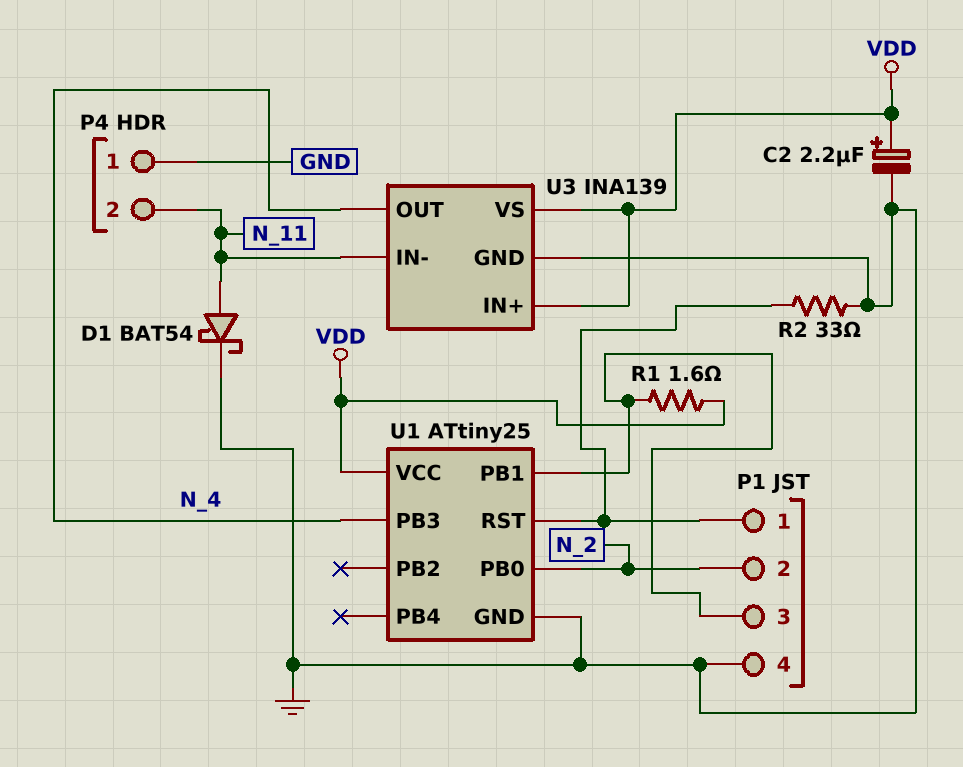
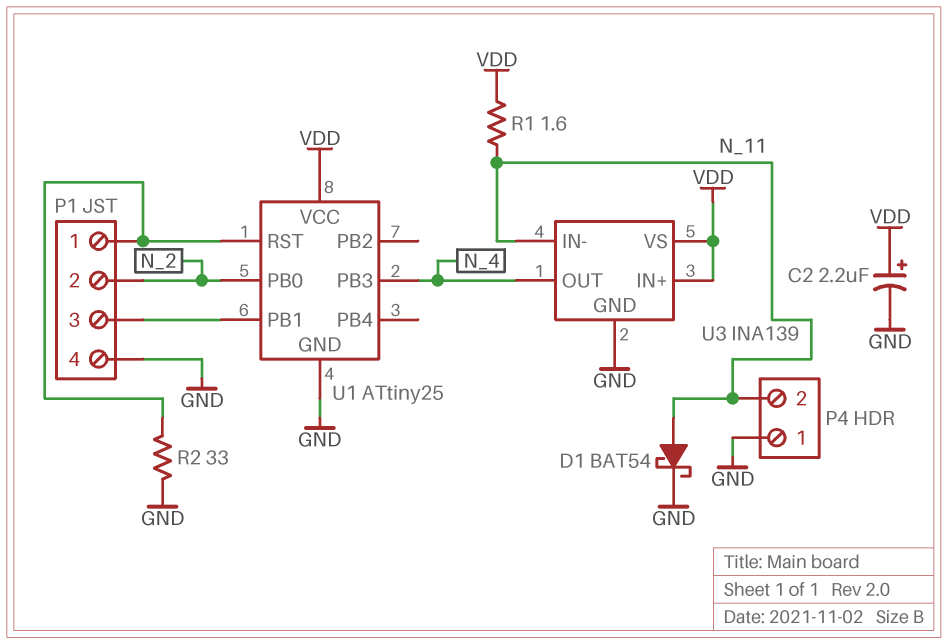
R1: 1.6 (P1/3, VDD) -> 1.6 (N_11, VDD)

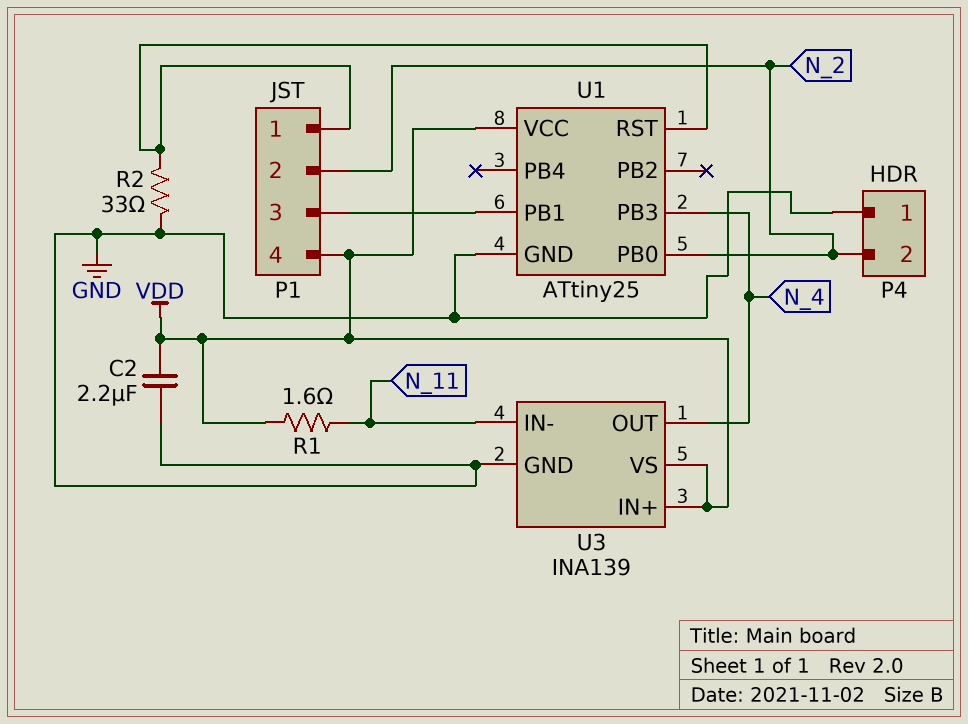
C2: 2.2uF (plus VDD, minus GND) -> 2.2uF (GND, VDD)
D1: schottky BAT54 (A N_11, K GND) -> none
P1 pin 4: GND -> VDD
P4 pin 2: N_11 -> N_2

